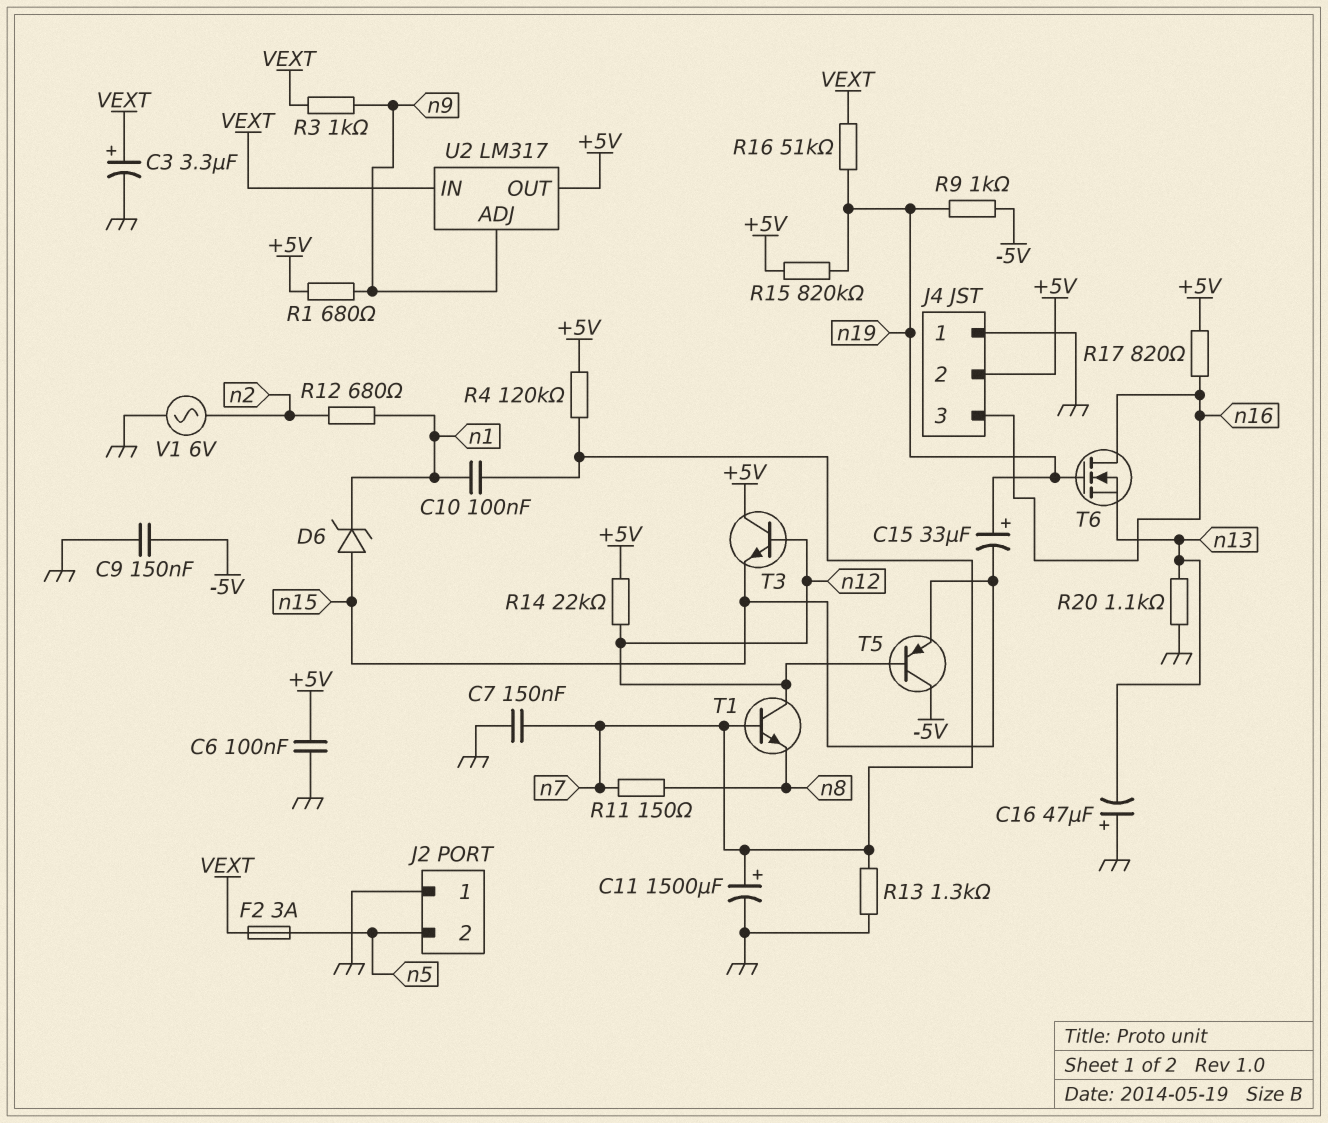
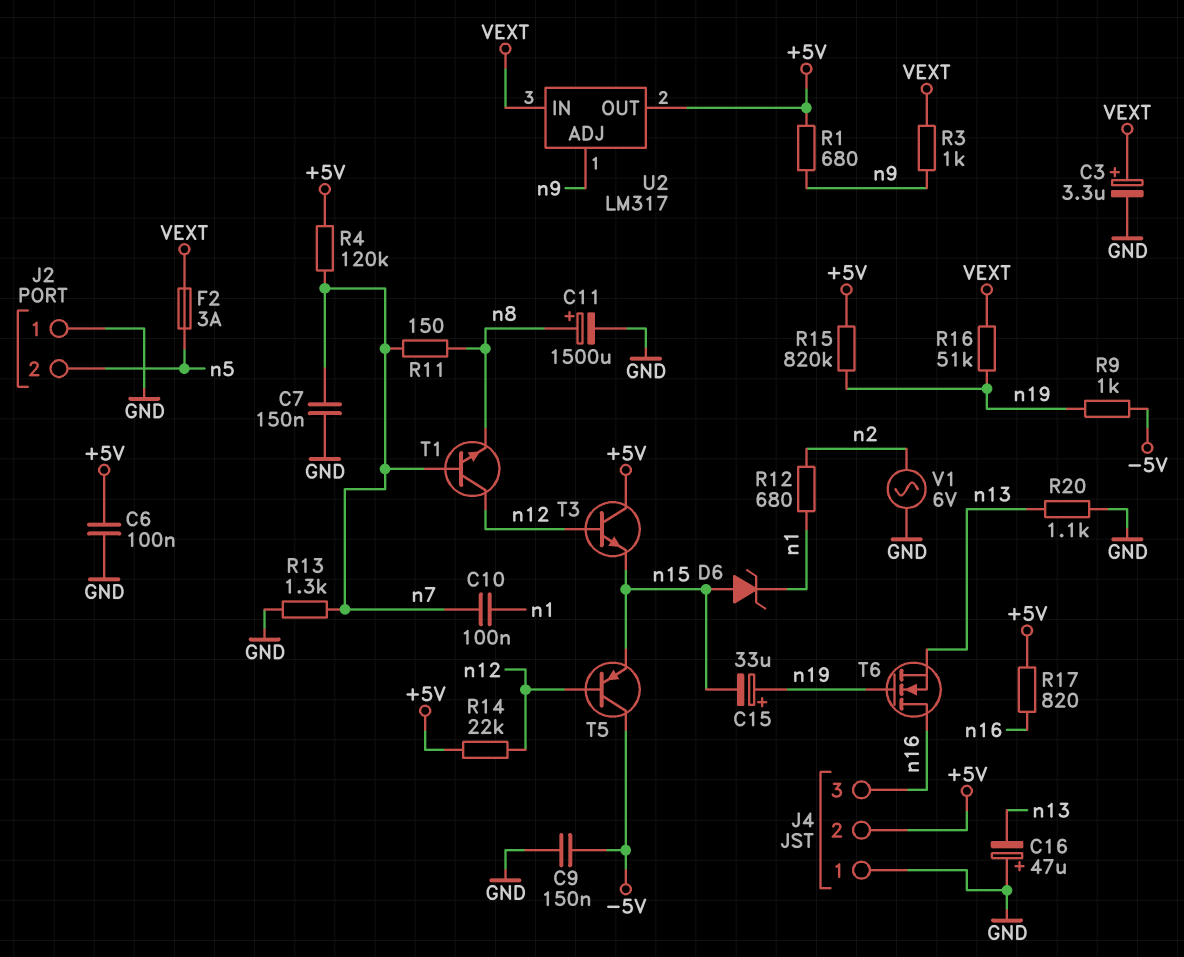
C11: 1500uF (plus n7, minus GND) -> 1500uF (plus n8, minus GND)

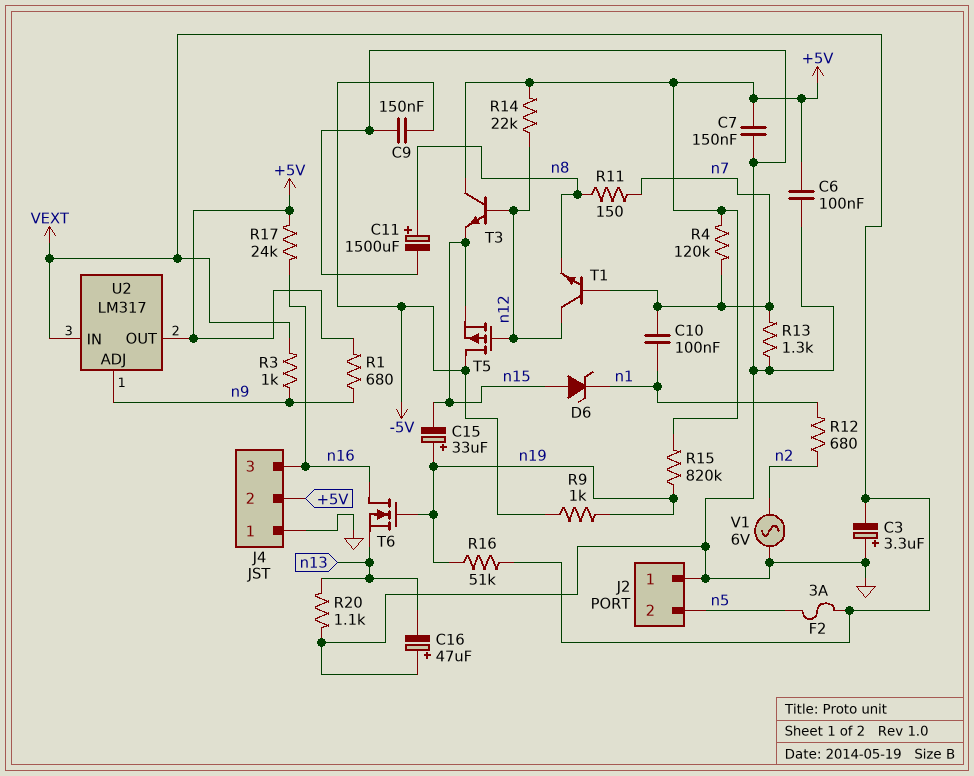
C3: 3.3uF (plus VEXT, minus GND) -> 3.3uF (plus GND, minus VEXT)
C7: 150nF (GND, n7) -> 150nF (+5V, GND)
R17: 820 (+5V, n16) -> 24k (+5V, n16)
T5: PNP (B n12, C -5V, E n15) -> PMOS (G n12, D -5V, S n15)

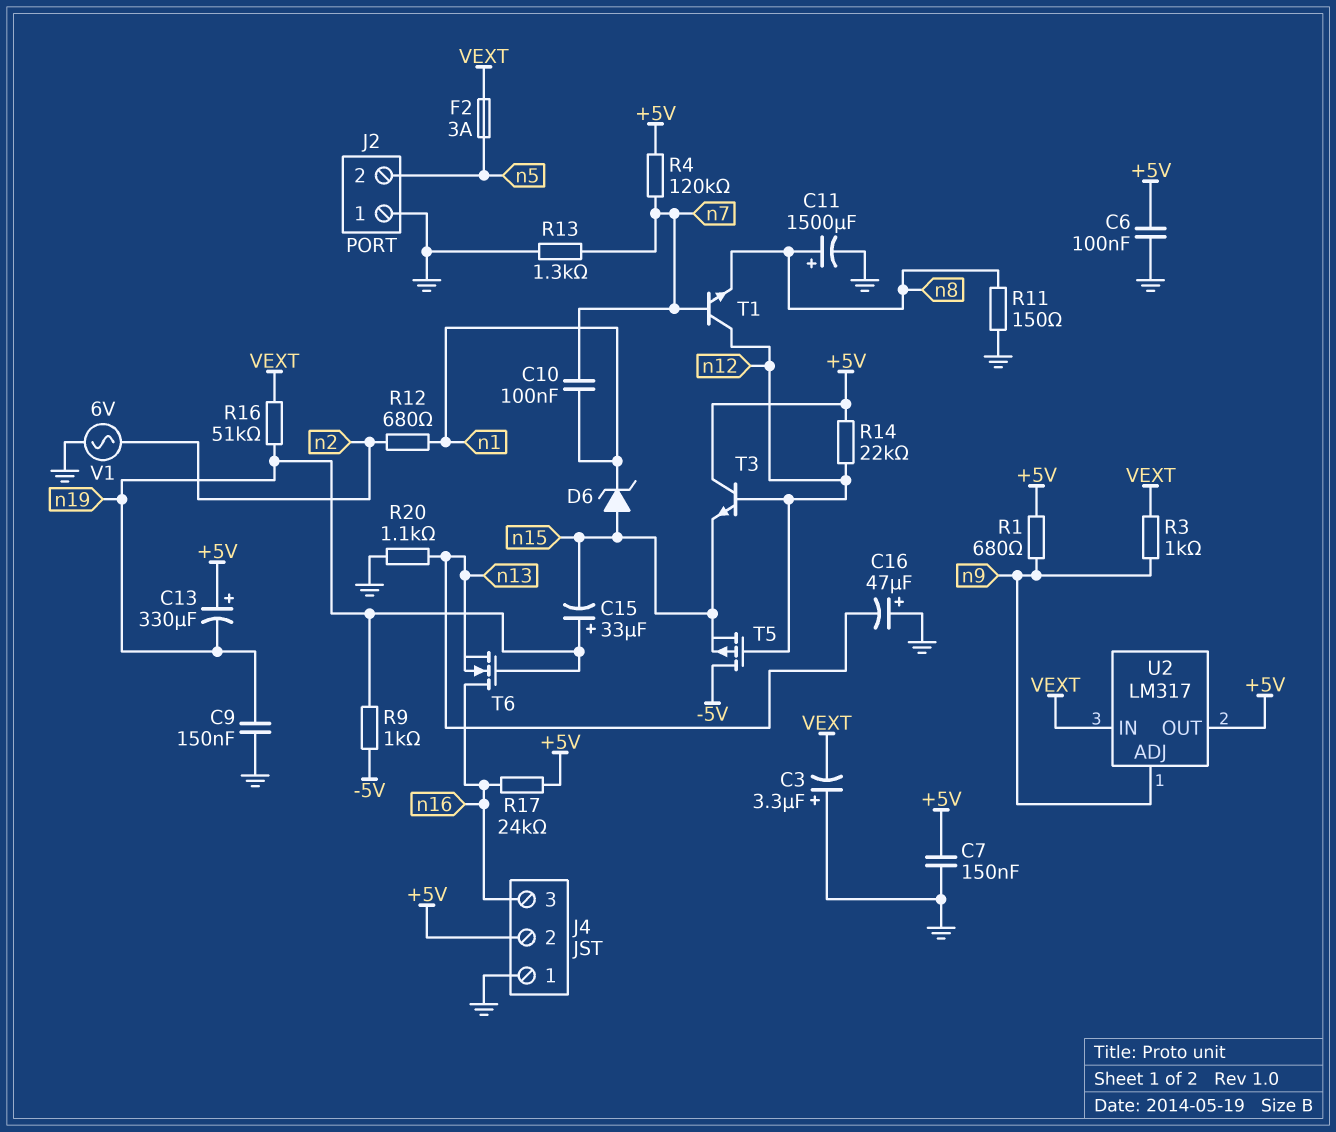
C9: 150nF (-5V, GND) -> 150nF (GND, n19)
C13: none -> 330uF (plus +5V, minus n19)
R11: 150 (n7, n8) -> 150 (GND, n8)
R15: 820k (+5V, n19) -> none

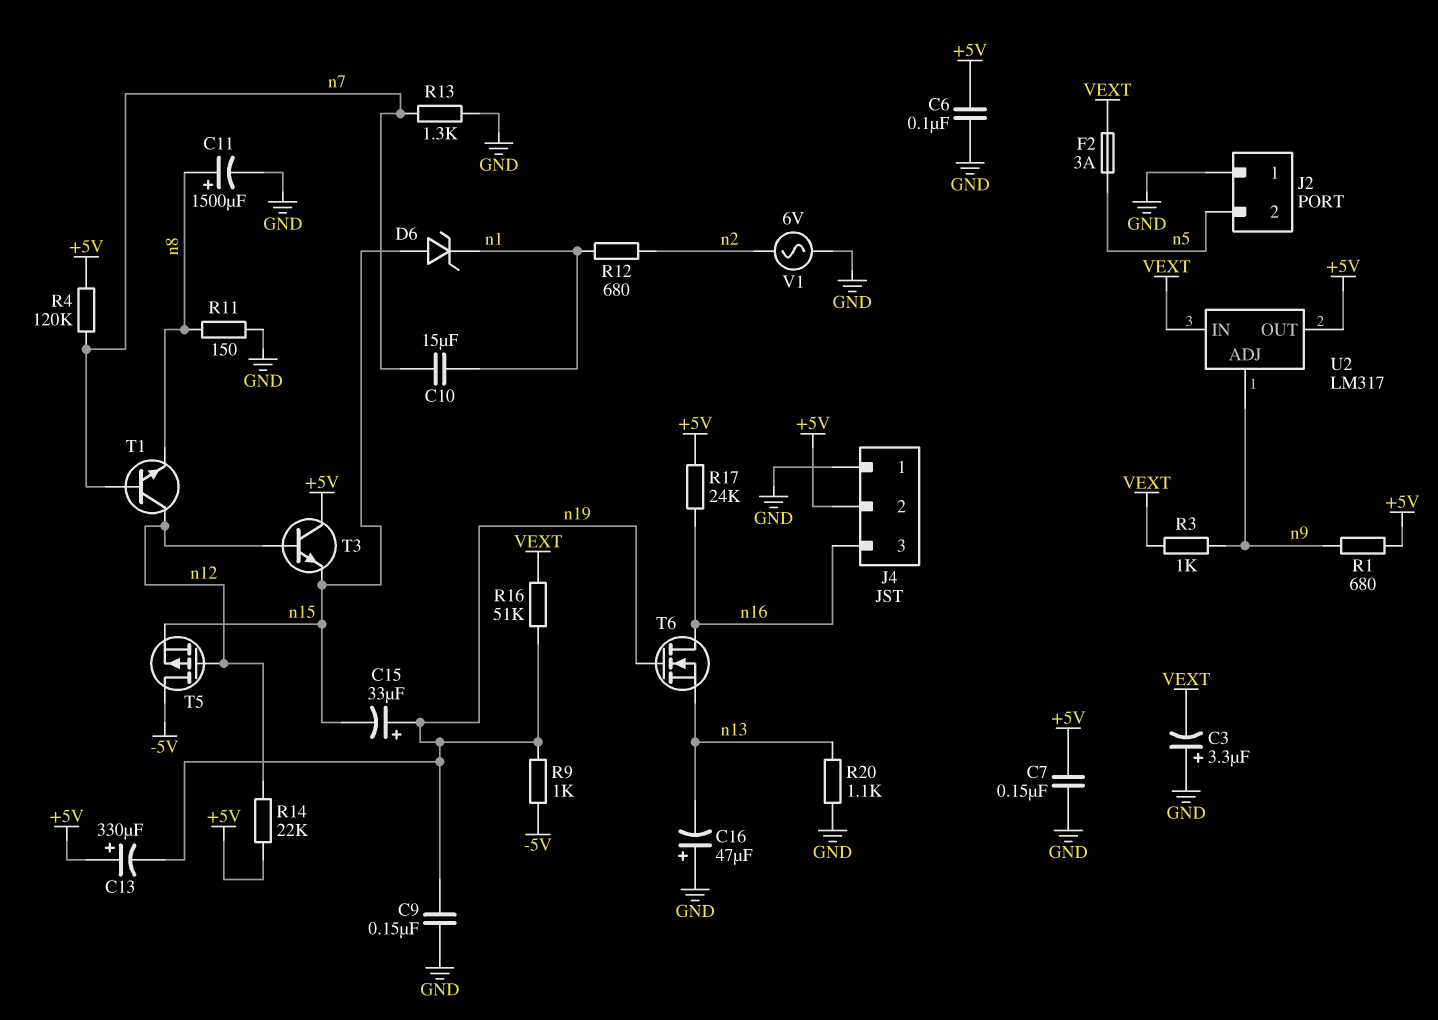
C10: 100nF (n1, n7) -> 15uF (n1, n7)

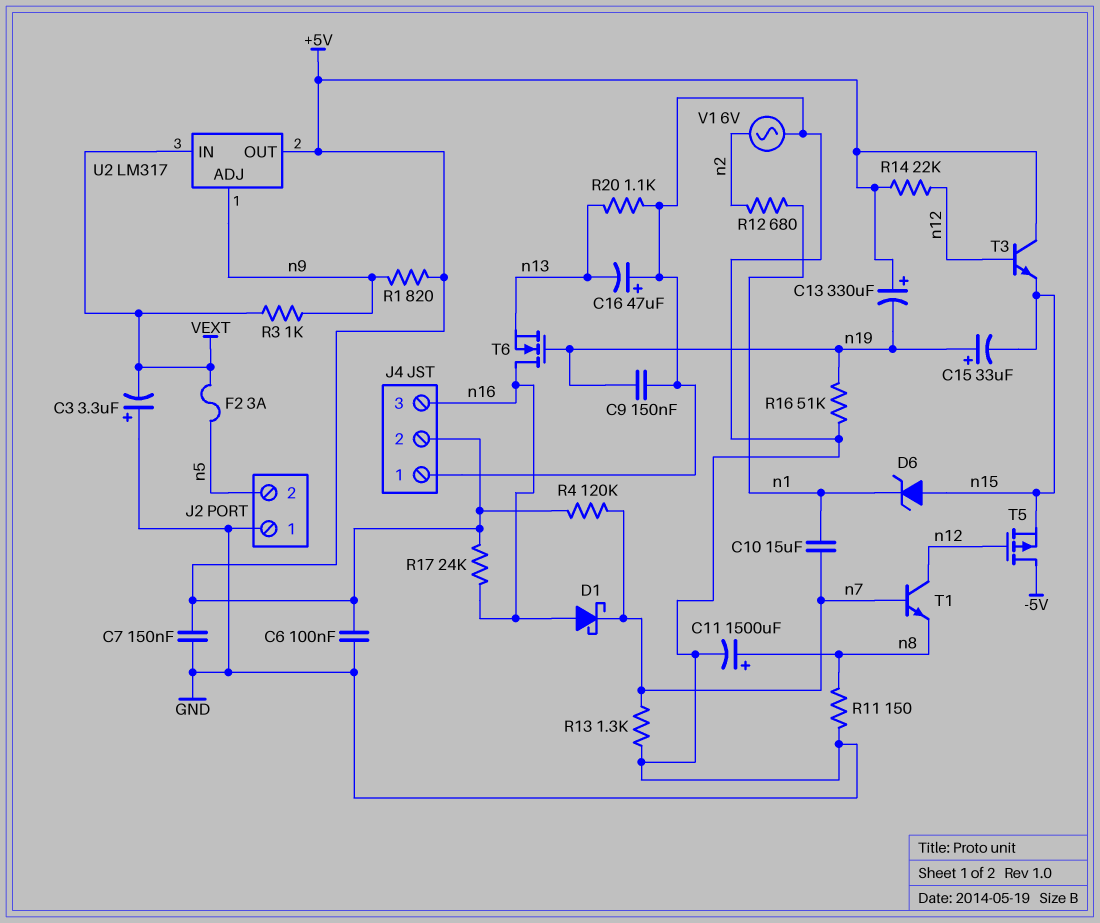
D1: none -> schottky (A n16, K n7)
R1: 680 (+5V, n9) -> 820 (+5V, n9)
R9: 1k (-5V, n19) -> none
R16: 51k (VEXT, n19) -> 51k (GND, n19)

